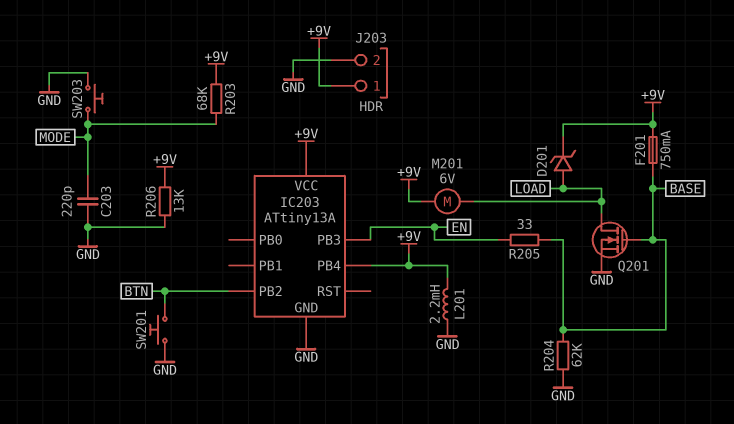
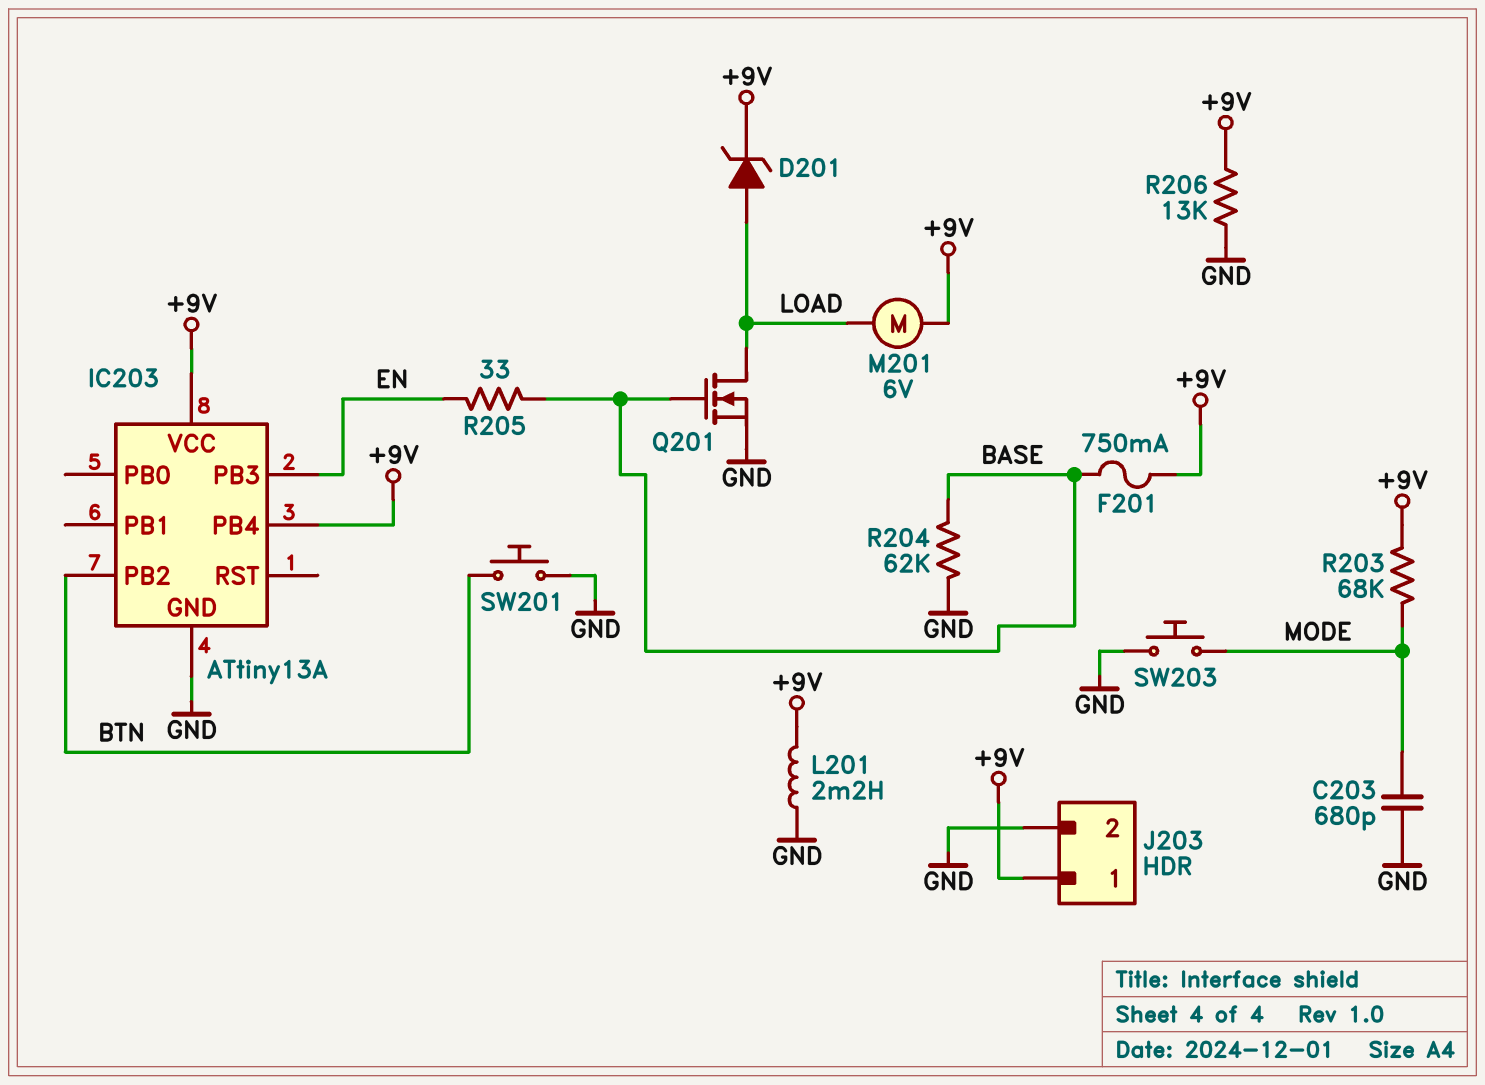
C203: 220pF (GND, MODE) -> 680pF (GND, MODE)

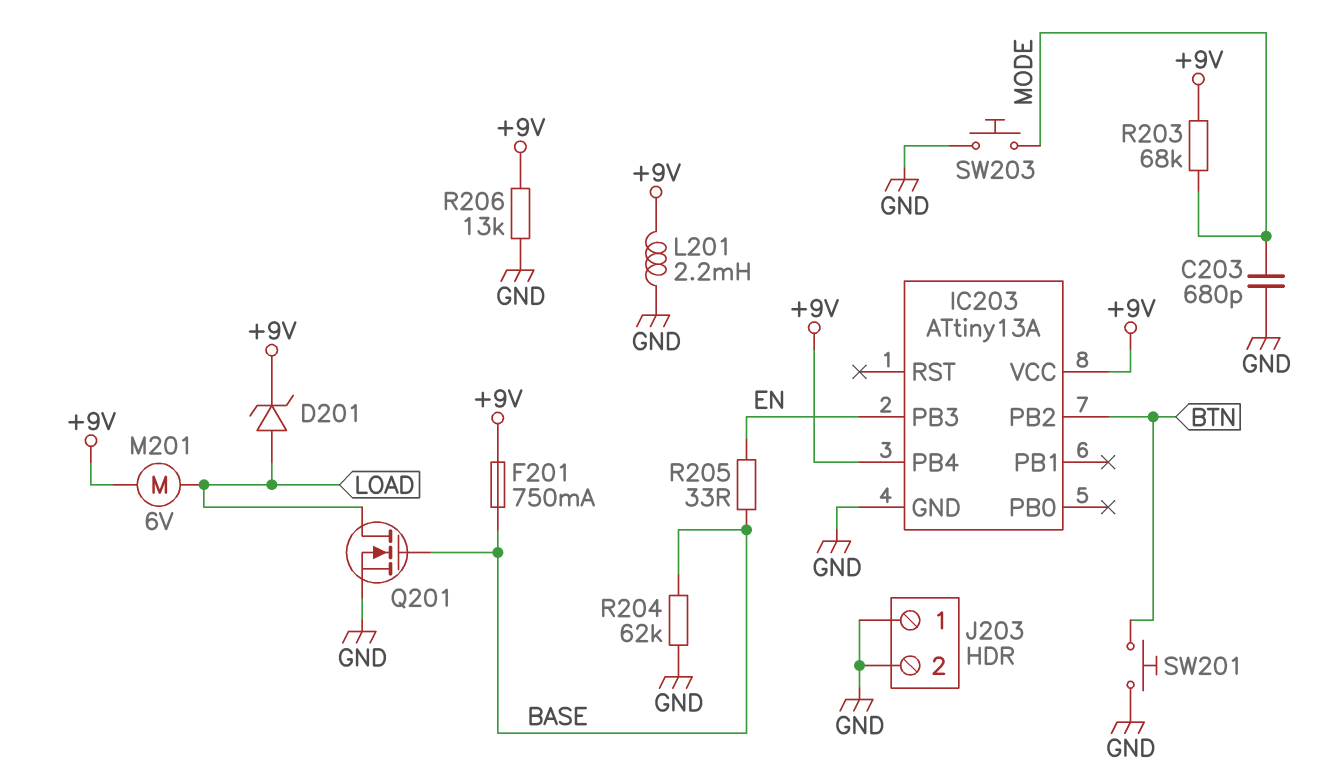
J203 pin 1: +9V -> GND

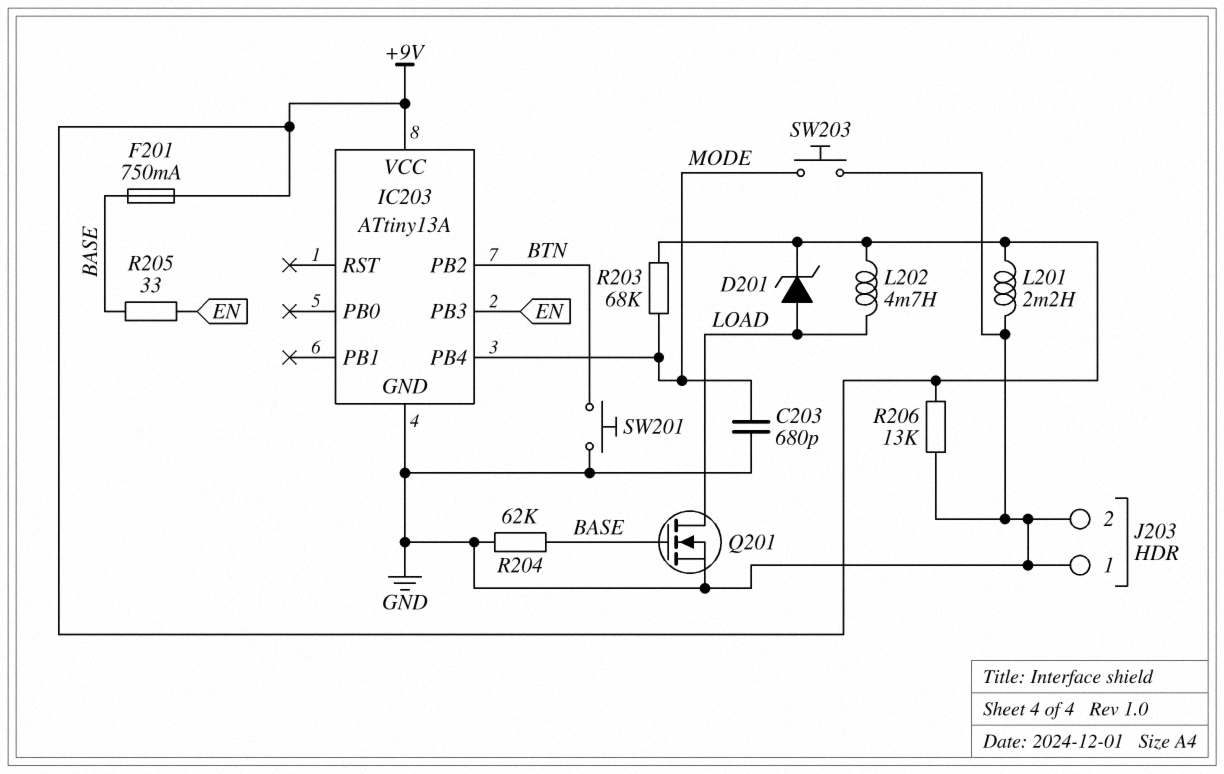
IC203 pin PB4: +9V -> MODE
L202: none -> 4.7mH (+9V, LOAD)
M201: motor 6V (+9V, LOAD) -> none

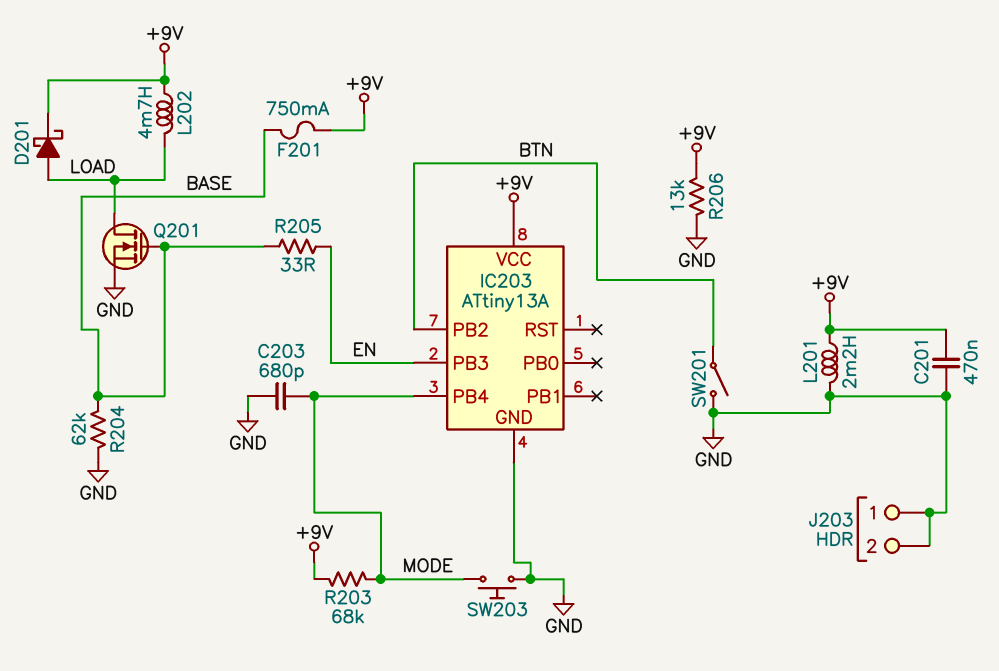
C201: none -> 470nF (+9V, GND)
D201: zener (A LOAD, K +9V) -> schottky (A LOAD, K +9V)
SW201: button (BTN, GND) -> switch (BTN, GND)

